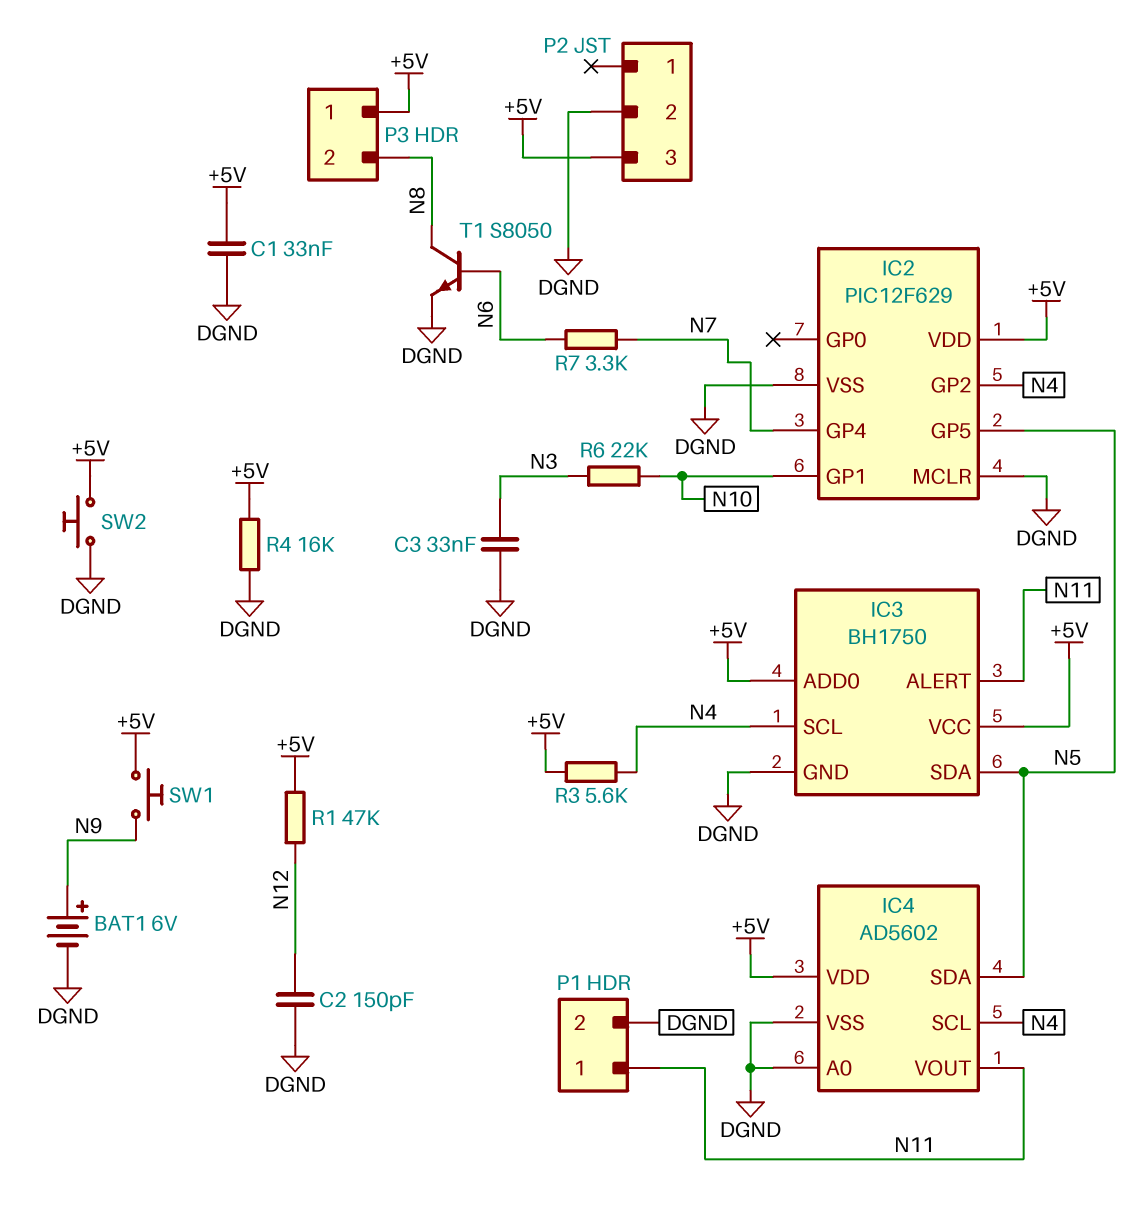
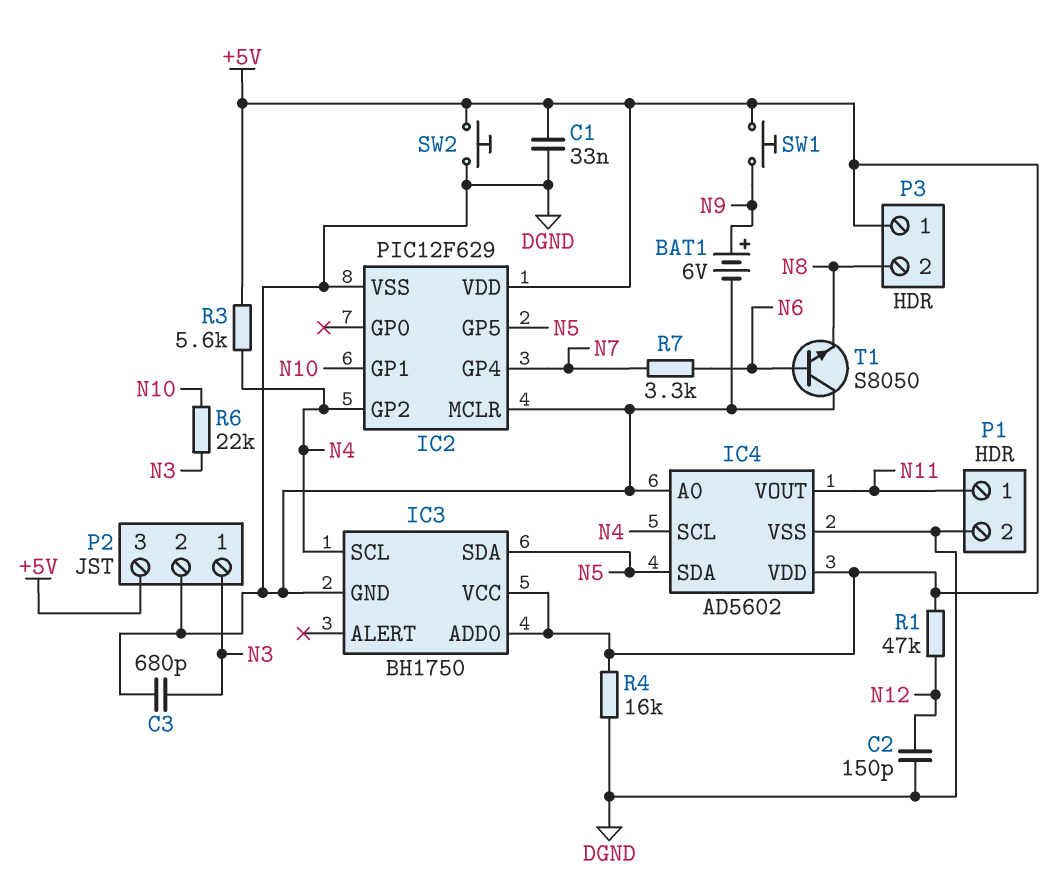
C3: 33nF (DGND, N3) -> 680pF (DGND, N3)
IC3 pin ALERT: N11 -> none
P2 pin 1: none -> N3
T1: NPN S8050 (B N6, C N8, E DGND) -> NPN S8050 (B N6, C DGND, E N8)

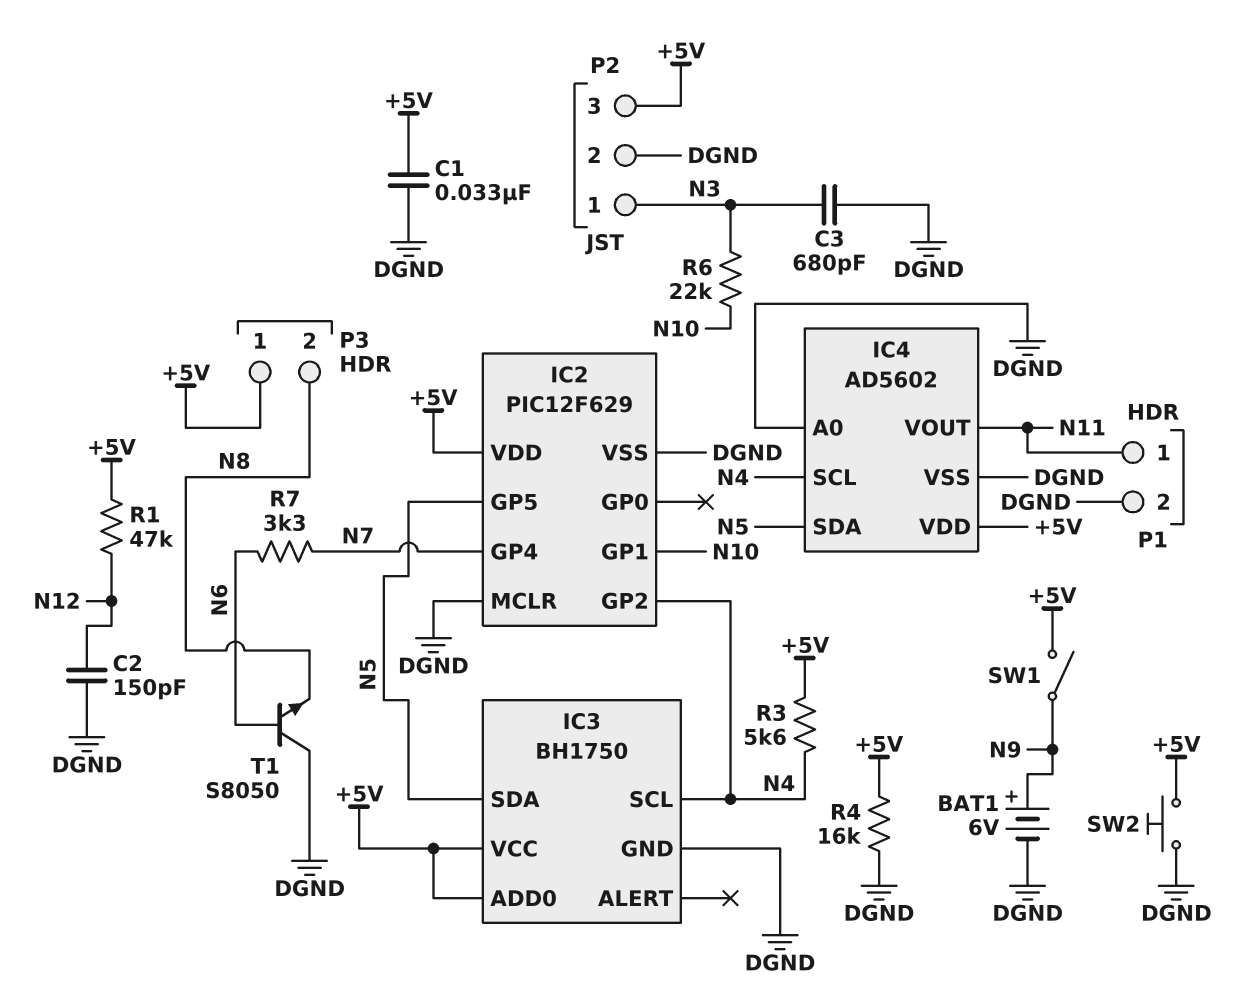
SW1: button (+5V, N9) -> switch (+5V, N9)

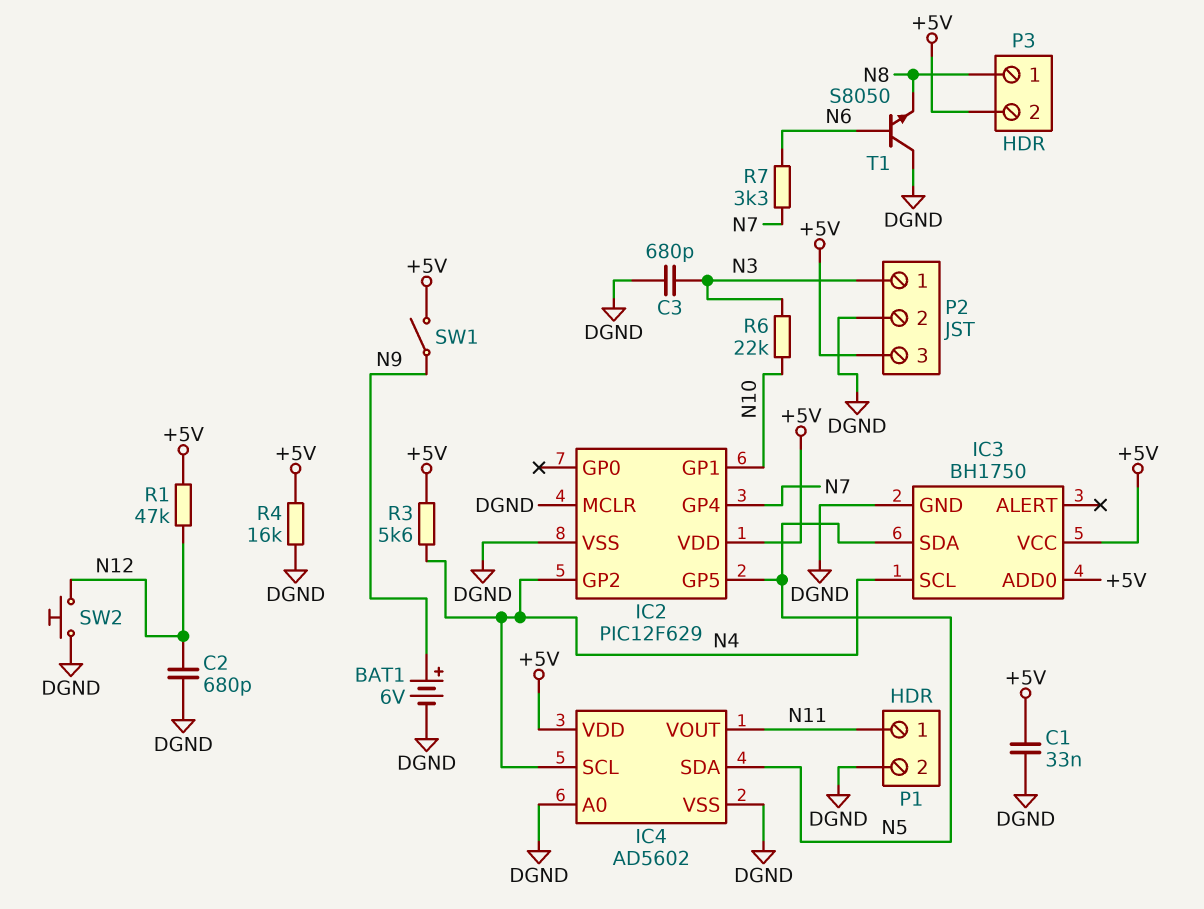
C2: 150pF (DGND, N12) -> 680pF (DGND, N12)
P3 pin 1: +5V -> N8
P3 pin 2: N8 -> +5V
SW2: button (+5V, DGND) -> button (DGND, N12)

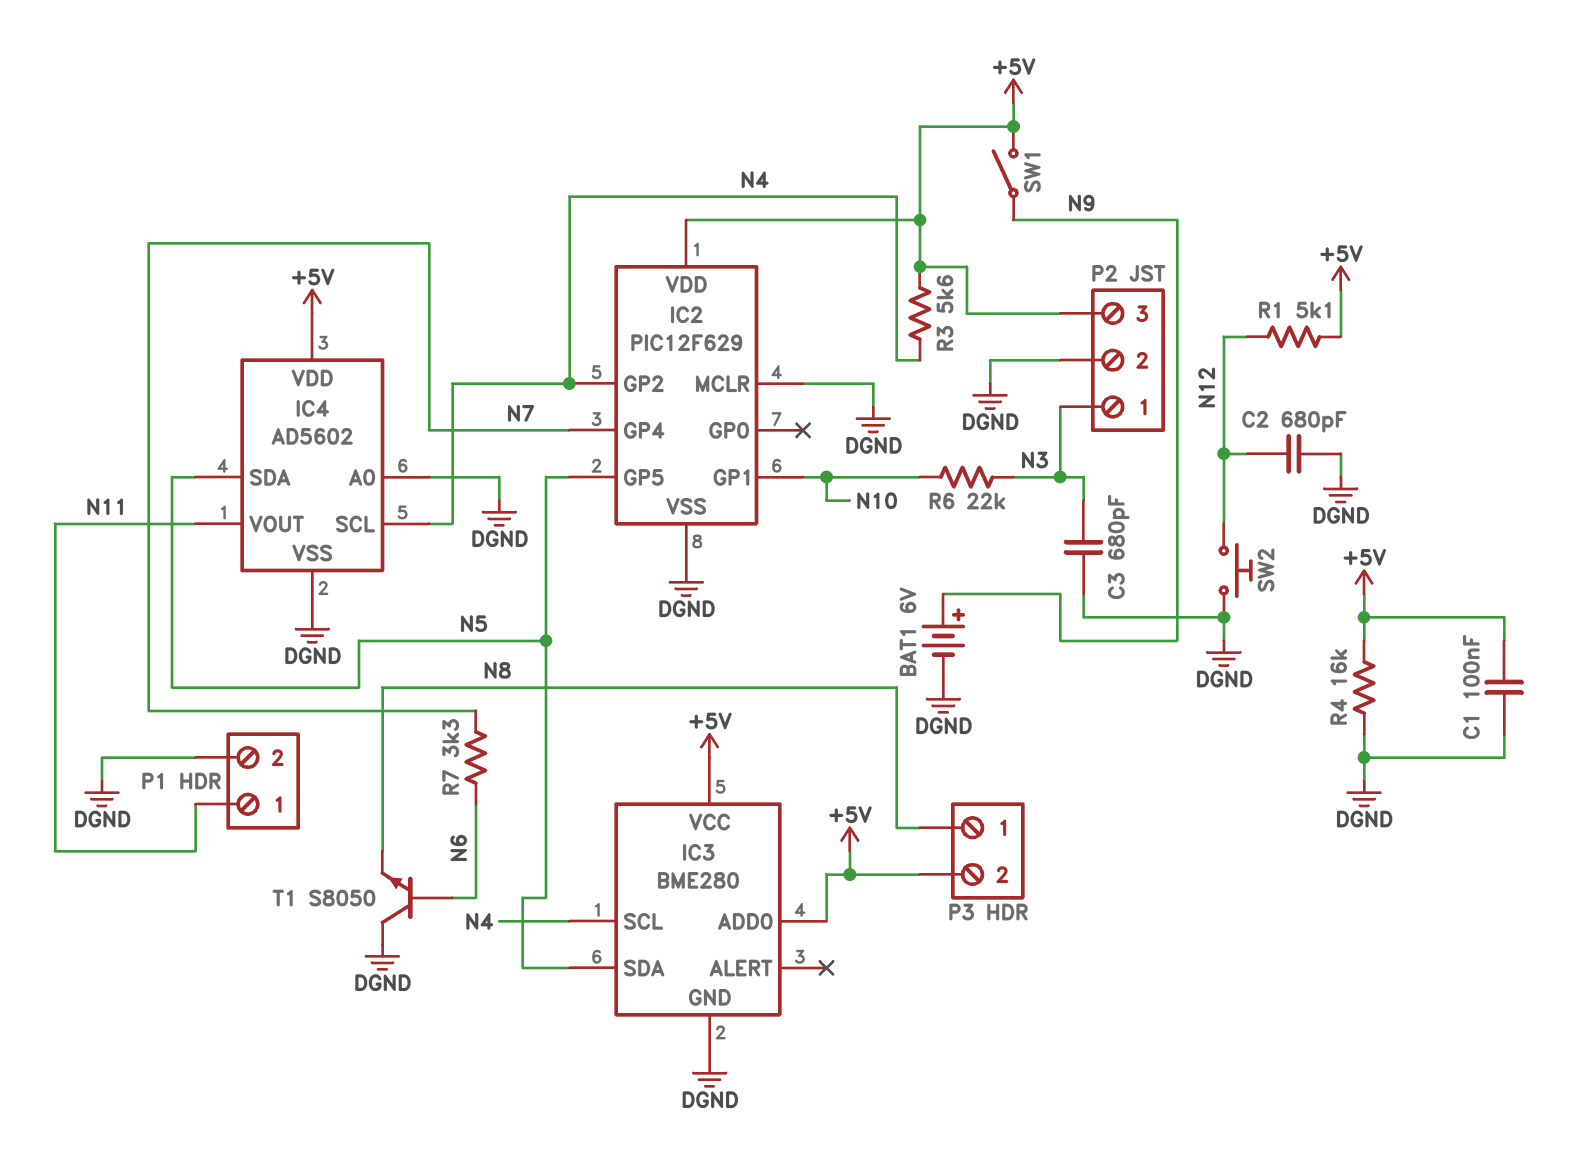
C1: 33nF (+5V, DGND) -> 100nF (+5V, DGND)
IC3: BH1750 -> BME280
R1: 47k (+5V, N12) -> 5.1k (+5V, N12)

